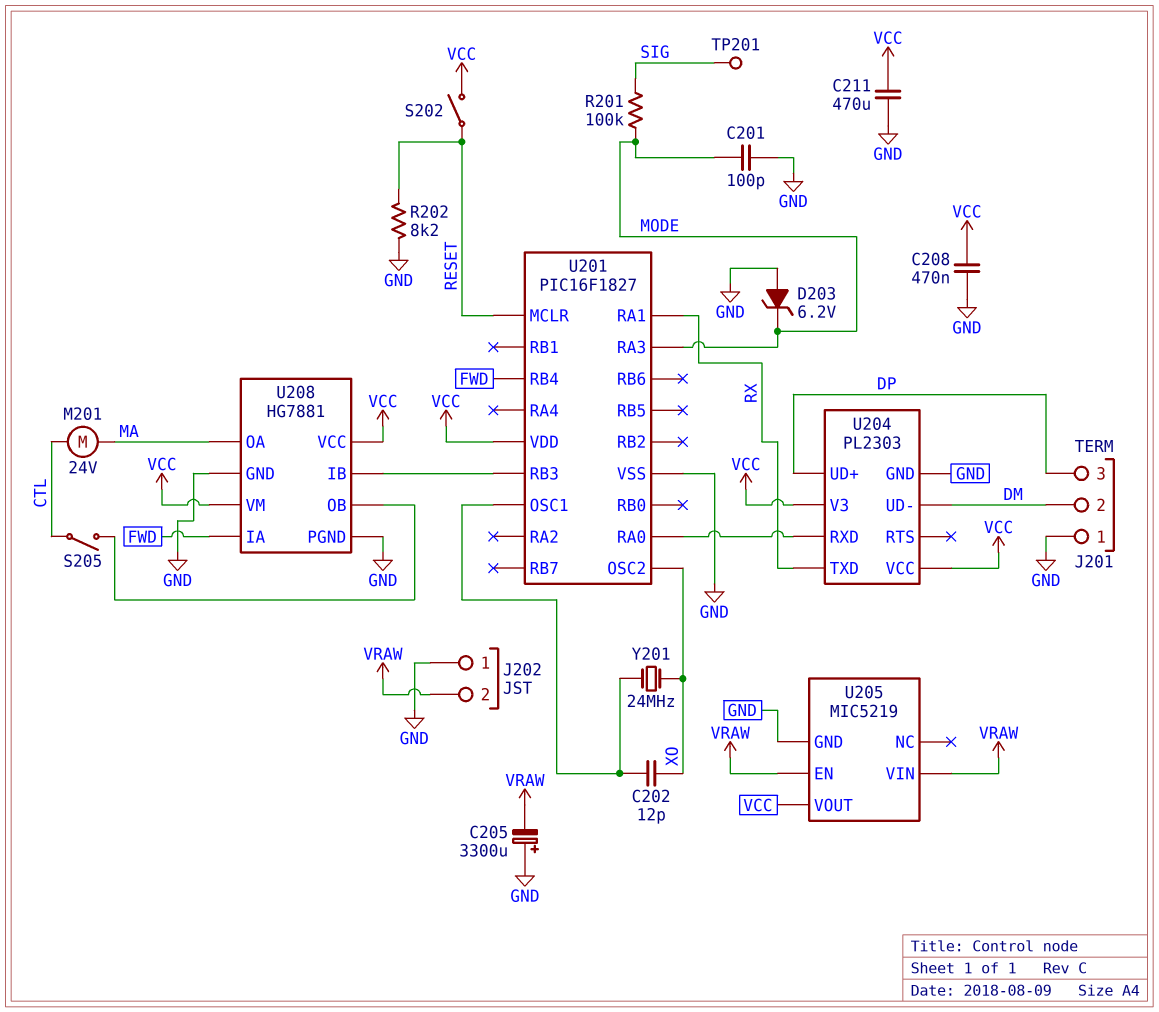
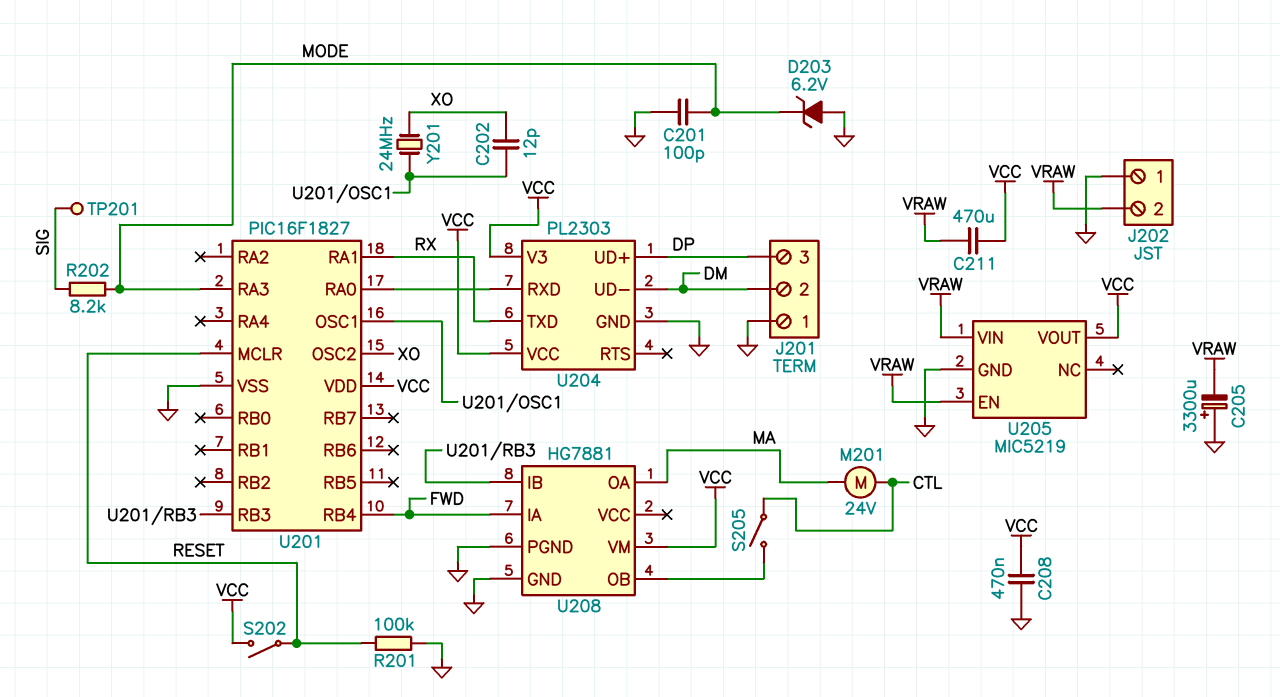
C211: 470uF (GND, VCC) -> 470uF (VCC, VRAW)
R201: 100k (MODE, SIG) -> 100k (GND, RESET)
R202: 8.2k (GND, RESET) -> 8.2k (MODE, SIG)
U208 pin VCC: VCC -> none

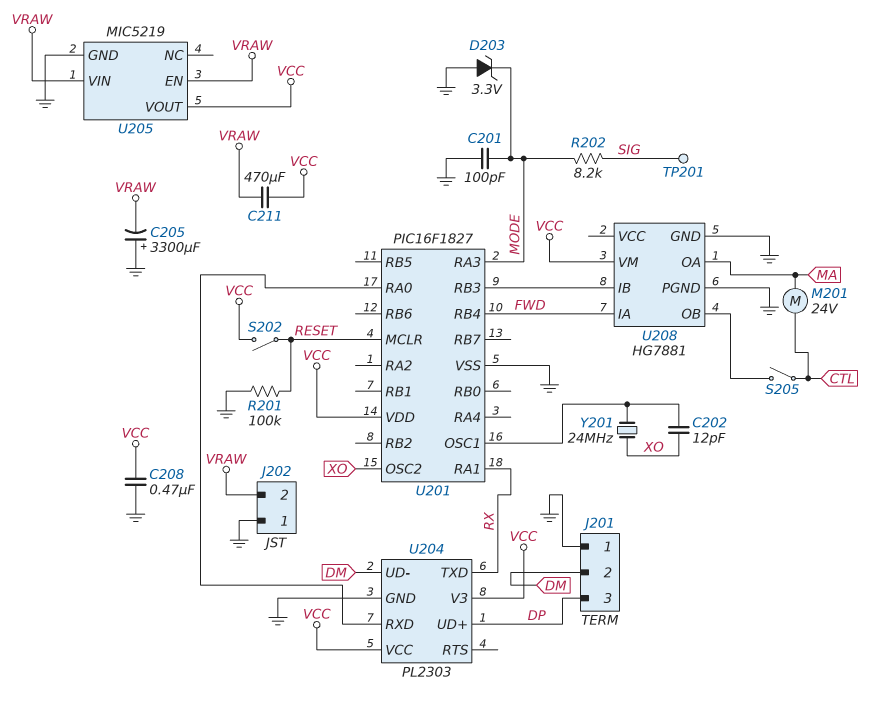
D203: zener 6.2V (A GND, K MODE) -> zener 3.3V (A GND, K MODE)

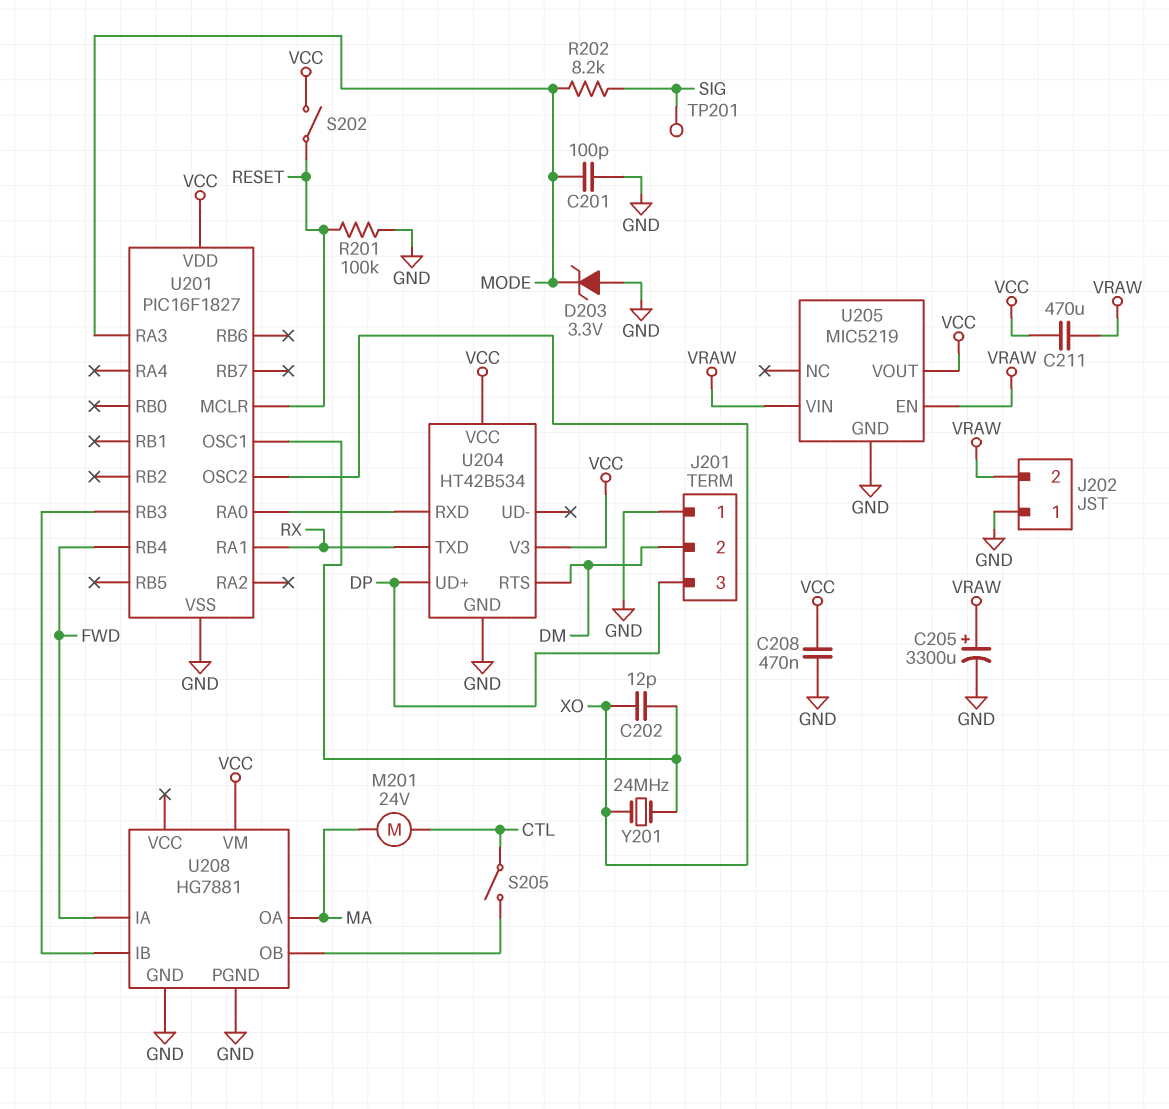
C205: 3300uF (plus GND, minus VRAW) -> 3300uF (plus VRAW, minus GND)
U204: PL2303 -> HT42B534
U204 pin RTS: none -> DM
U204 pin UD-: DM -> none

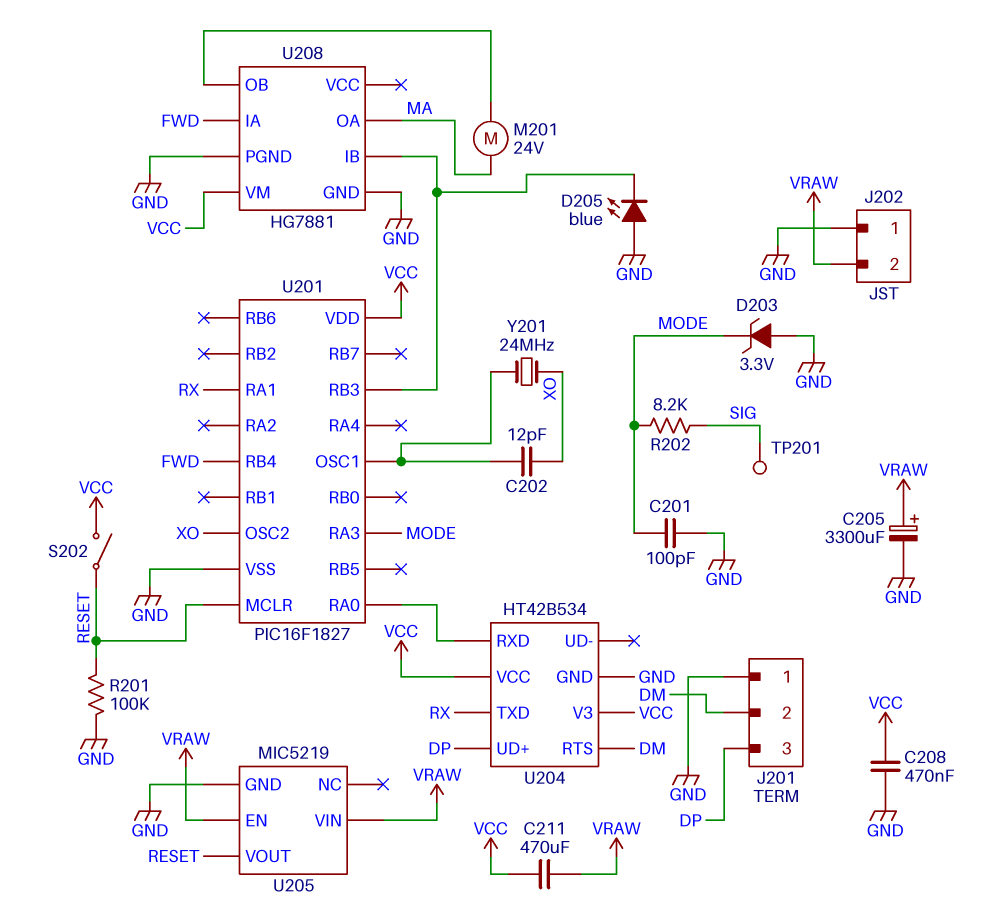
D205: none -> LED blue (A GND, K U201/RB3)
M201: motor 24V (CTL, MA) -> motor 24V (MA, U208/OB)
S205: switch (CTL, U208/OB) -> none
U205 pin VOUT: VCC -> RESET

